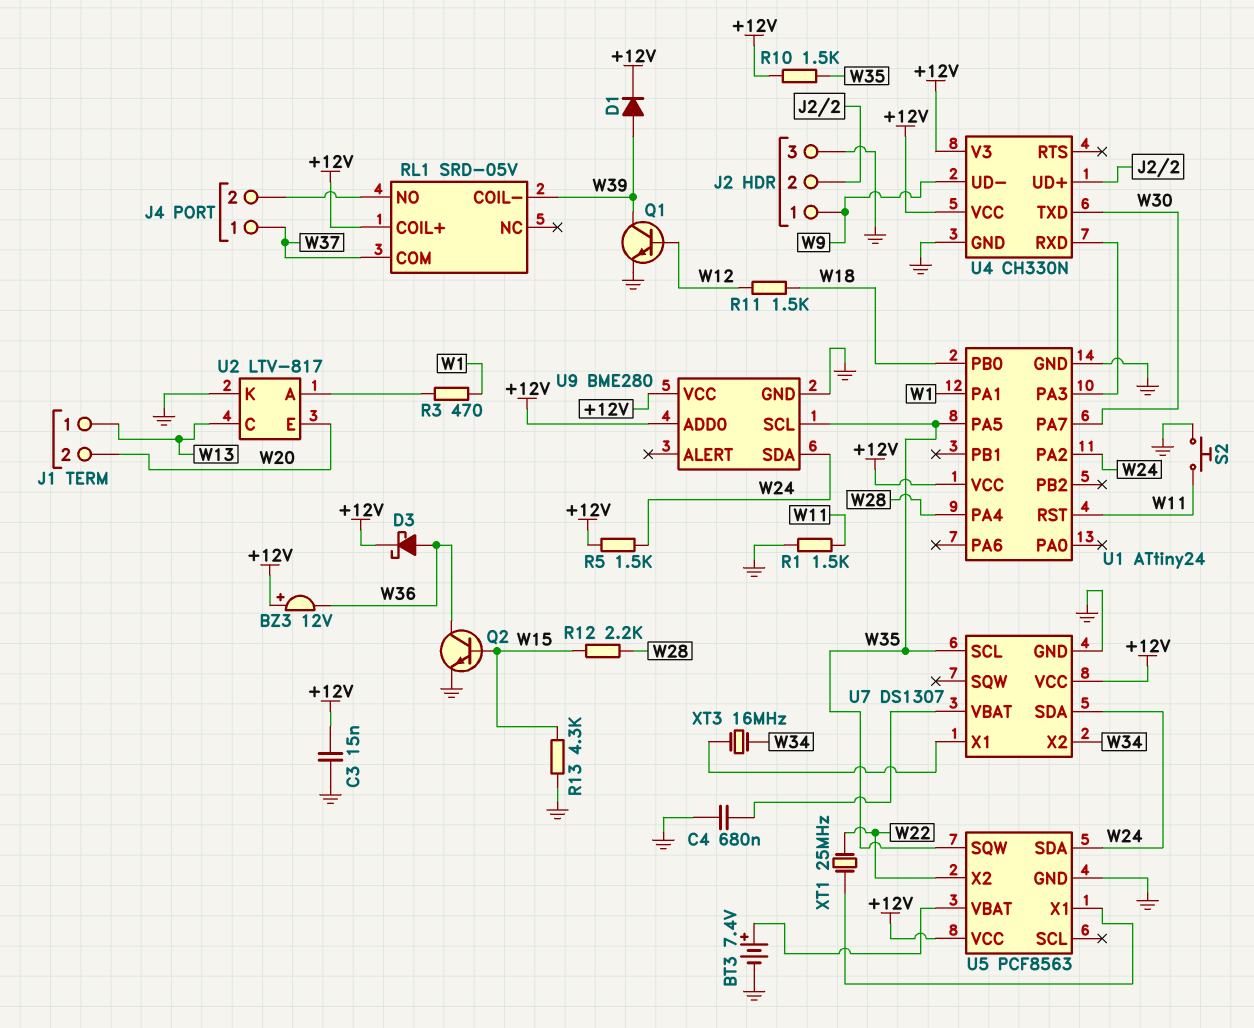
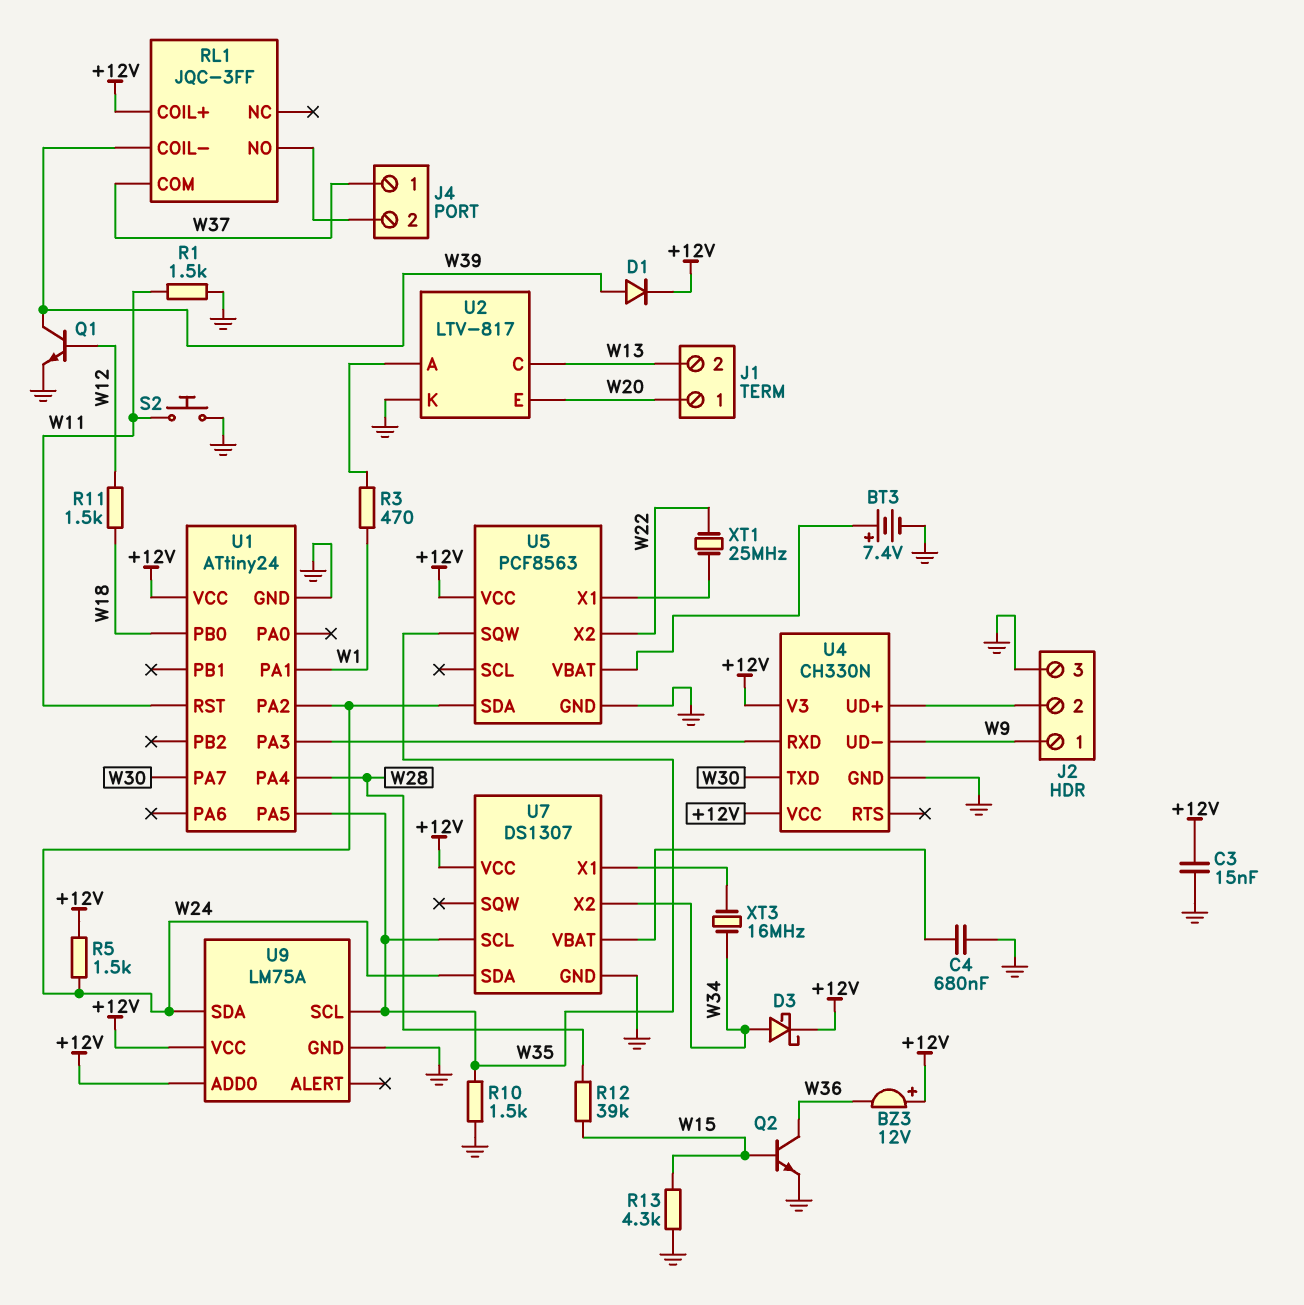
D3: schottky (A W36, K +12V) -> schottky (A W34, K +12V)
J1 pin 1: W13 -> W20
J1 pin 2: W20 -> W13
R10: 1.5k (+12V, W35) -> 1.5k (GND, W35)
R12: 2.2k (W15, W28) -> 39k (W15, W28)
RL1: SRD-05V -> JQC-3FF
U9: BME280 -> LM75A

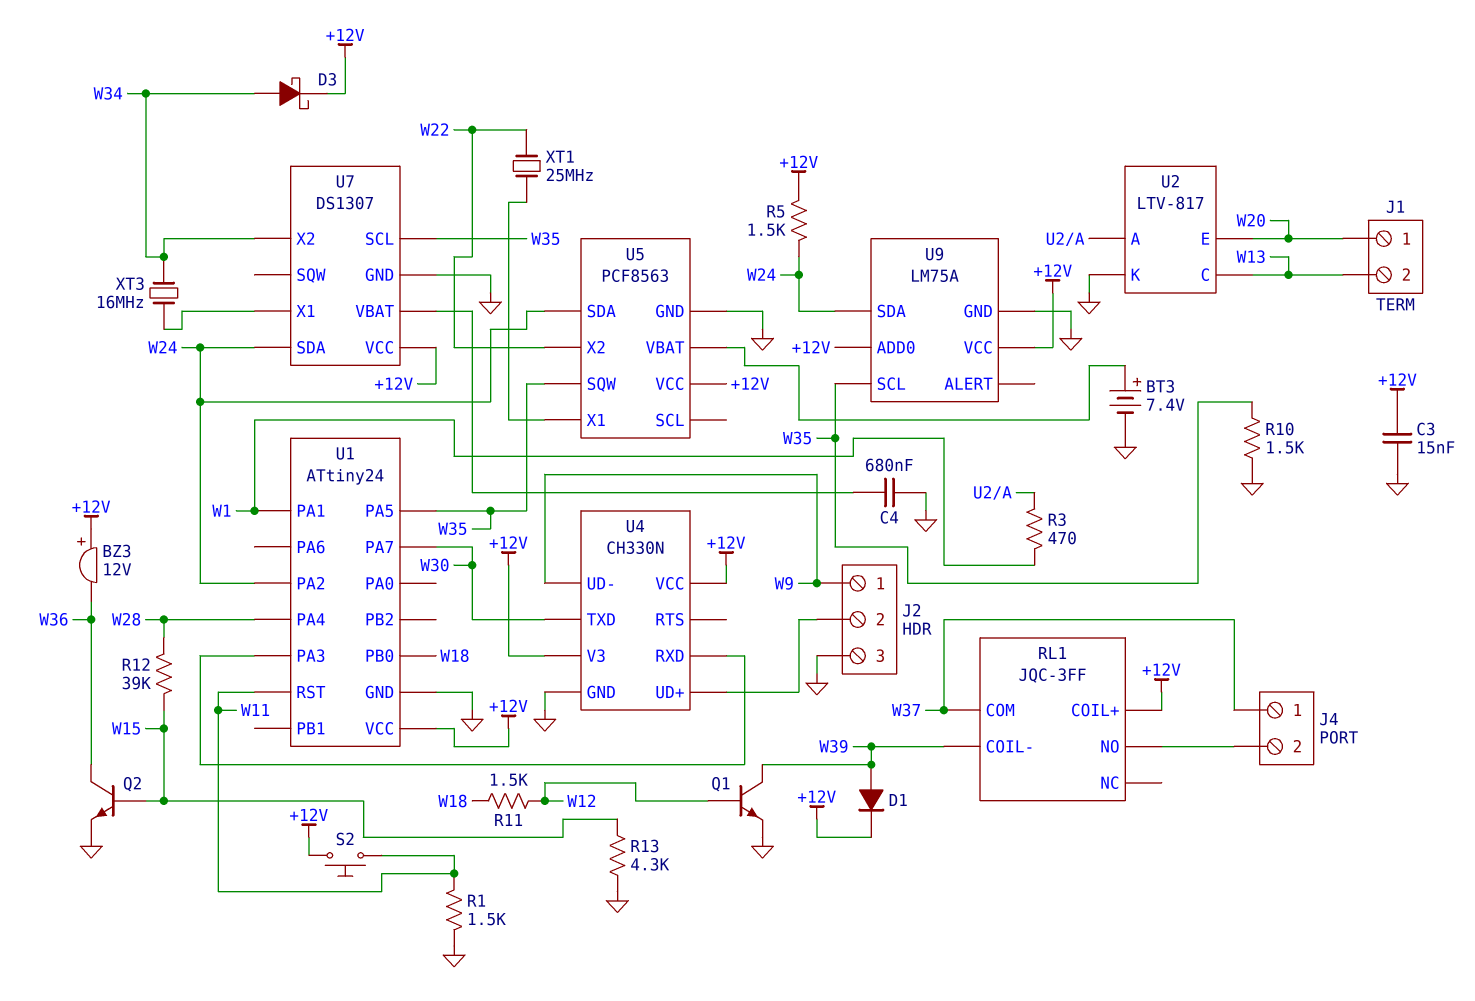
S2: button (GND, W11) -> button (+12V, W11)

